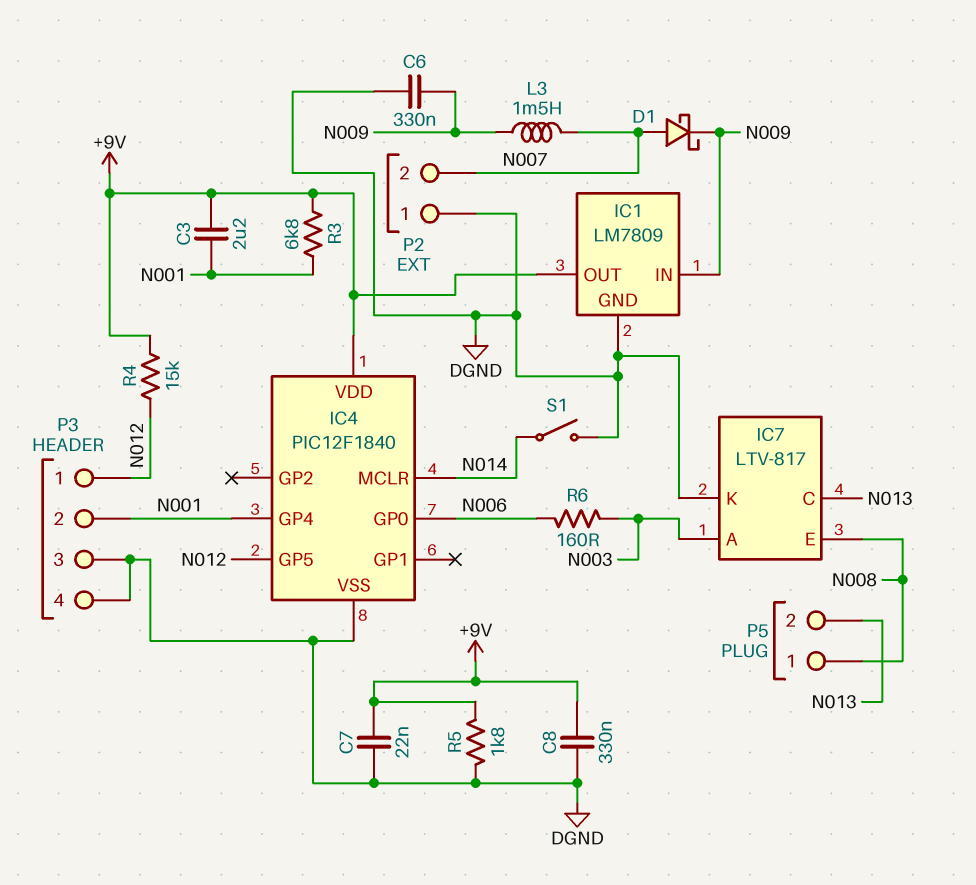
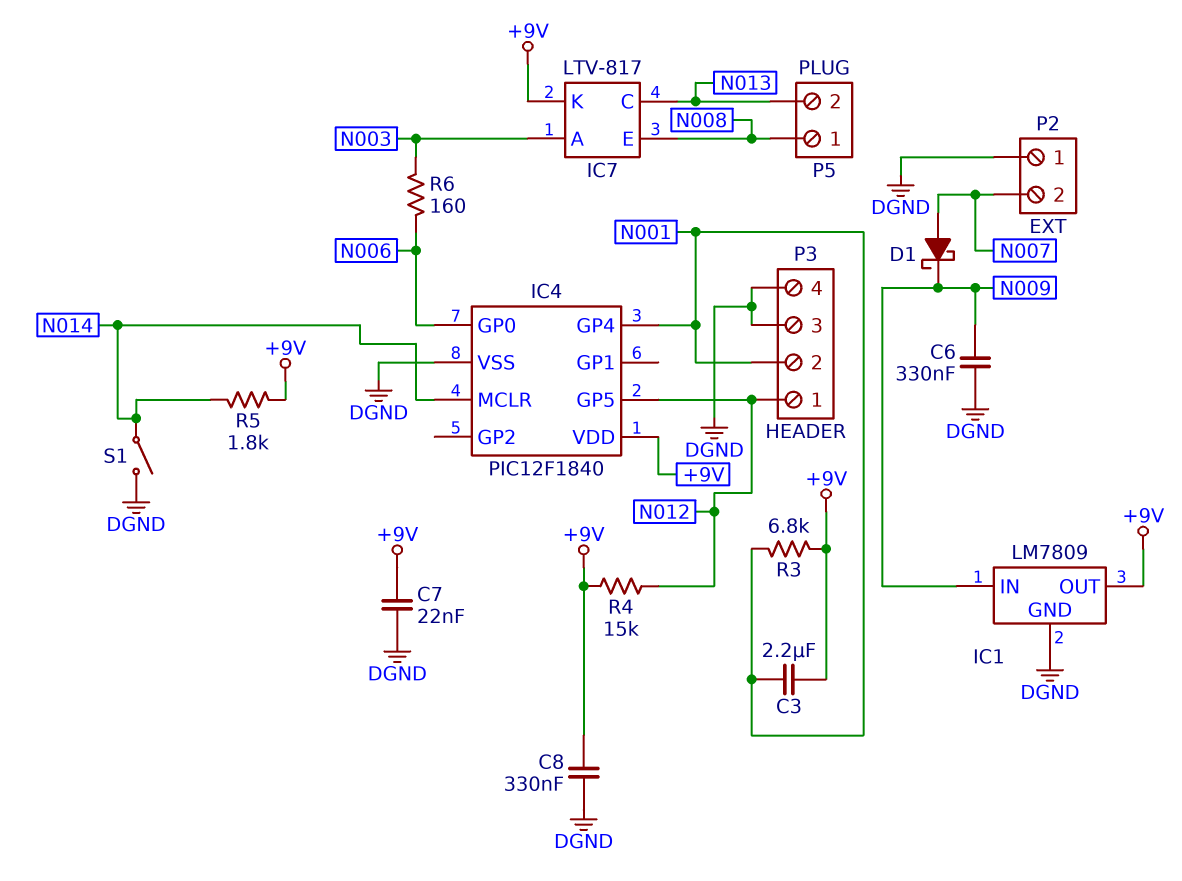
IC7 pin K: DGND -> +9V
L3: 1.5mH (N007, N009) -> none
R5: 1.8k (+9V, DGND) -> 1.8k (+9V, N014)

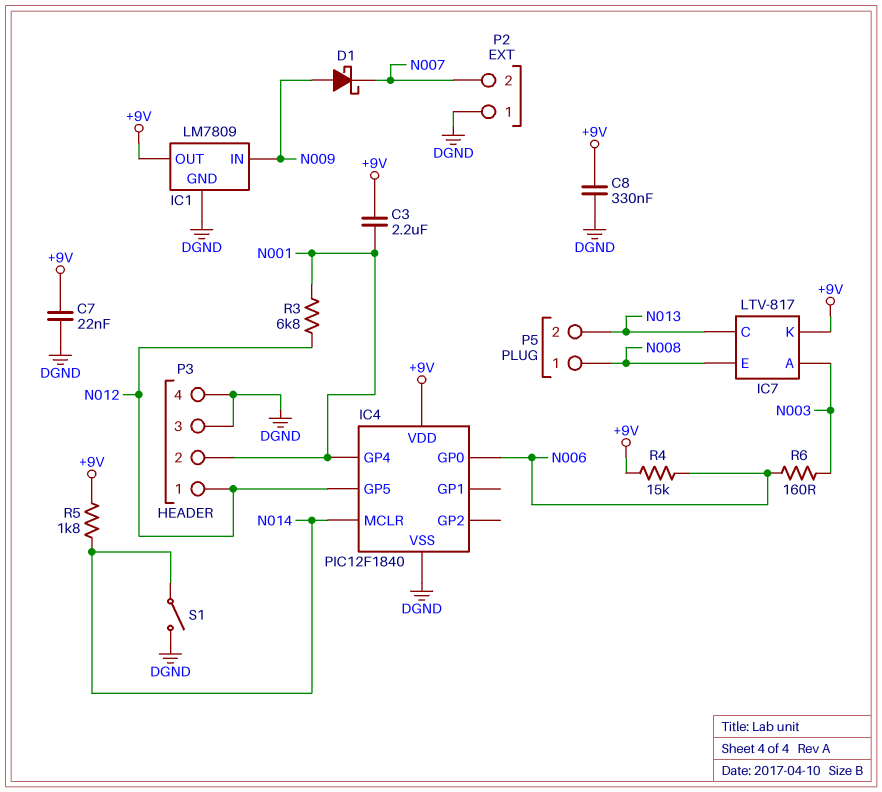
C6: 330nF (DGND, N009) -> none
D1: schottky (A N007, K N009) -> schottky (A N009, K N007)
R3: 6.8k (+9V, N001) -> 6.8k (N001, N012)
R4: 15k (+9V, N012) -> 15k (+9V, N006)

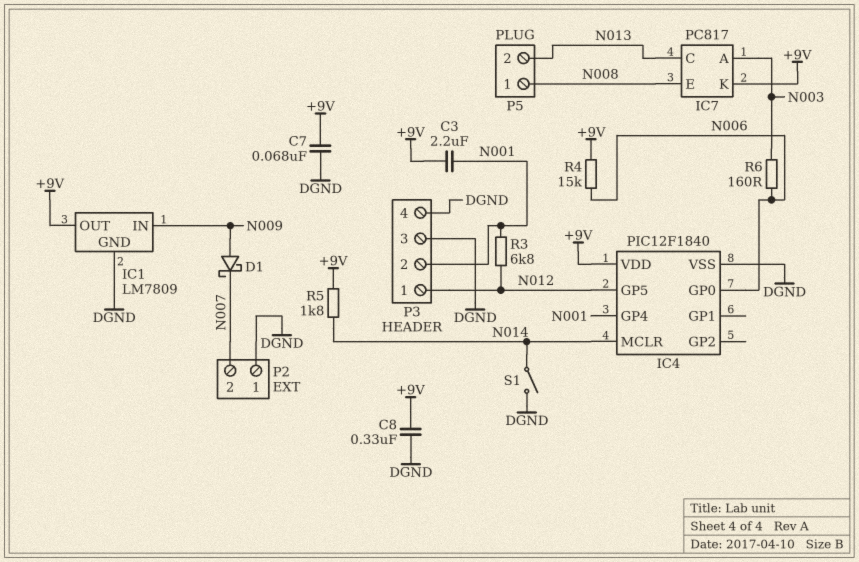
C7: 22nF (+9V, DGND) -> 68nF (+9V, DGND)
IC7: LTV-817 -> PC817

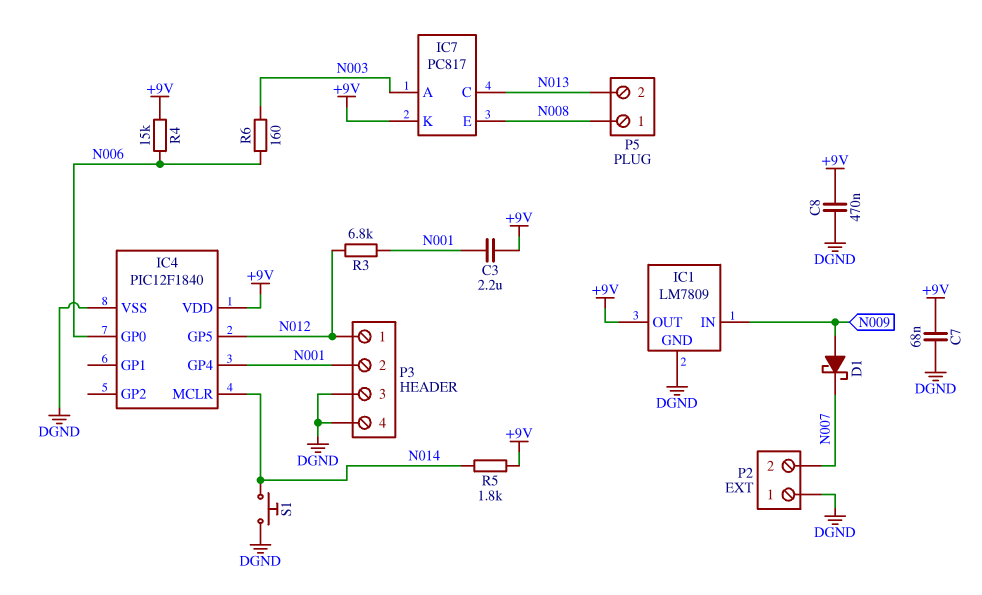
C8: 330nF (+9V, DGND) -> 470nF (+9V, DGND)
S1: switch (DGND, N014) -> button (DGND, N014)

